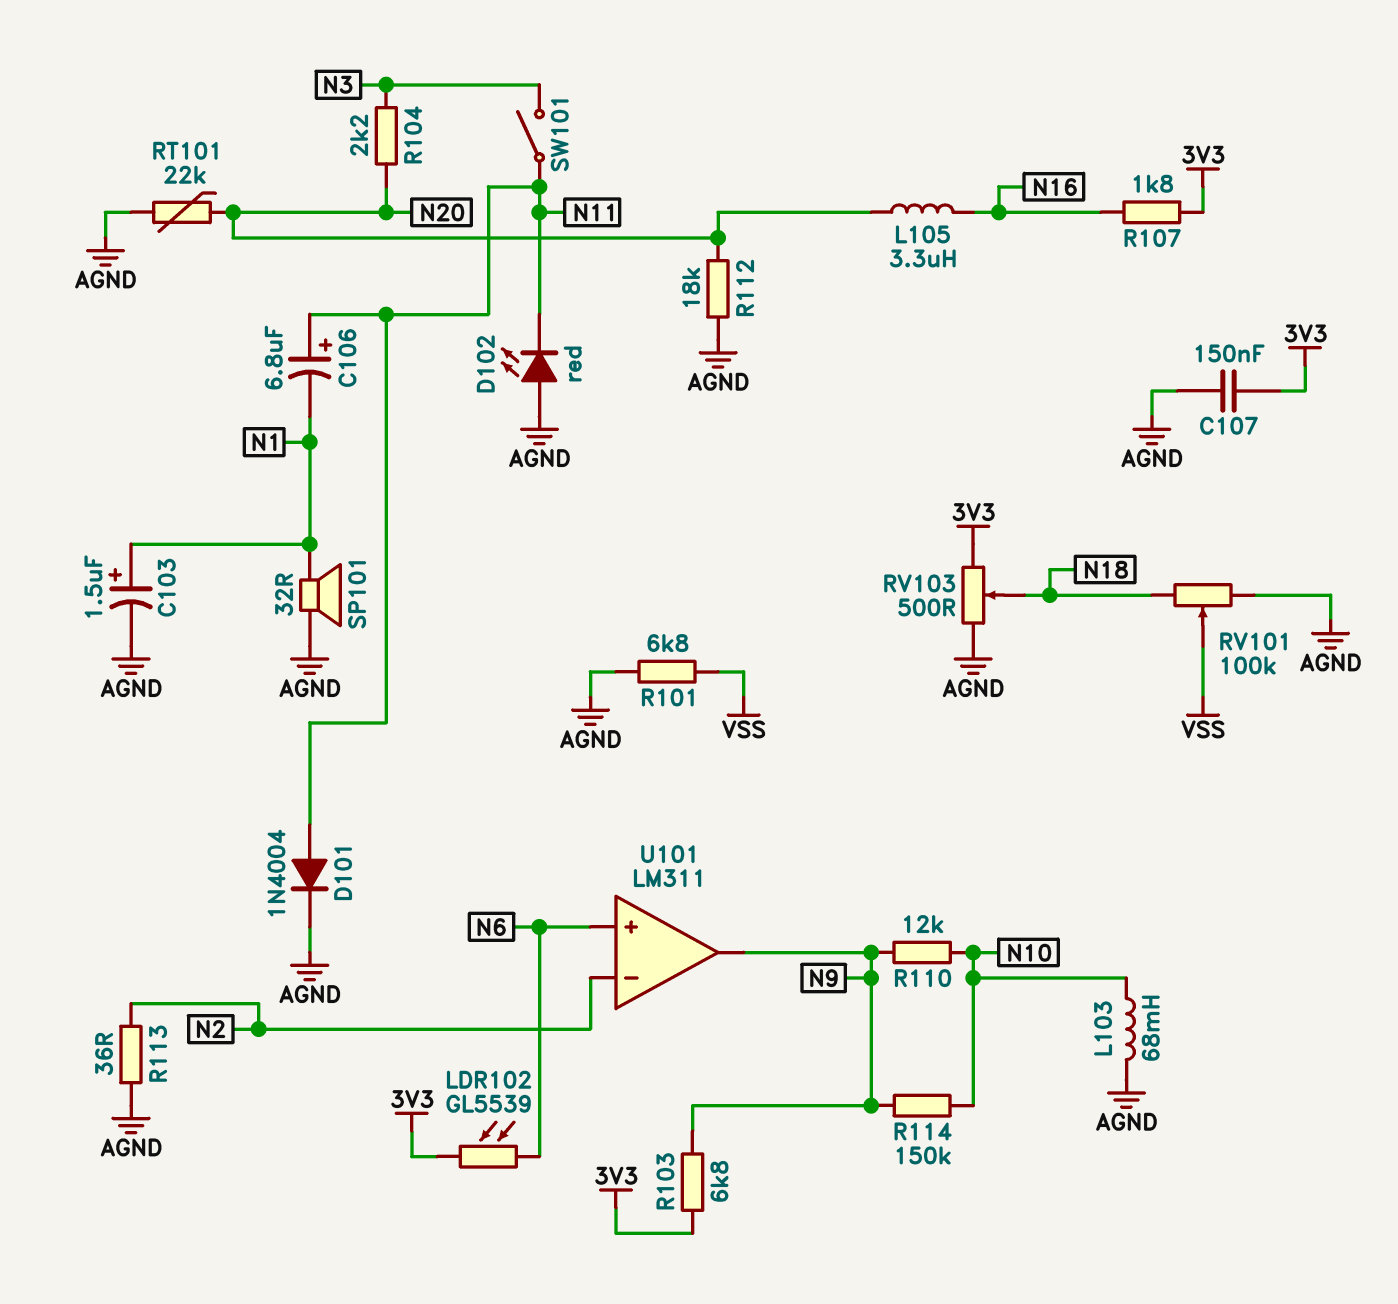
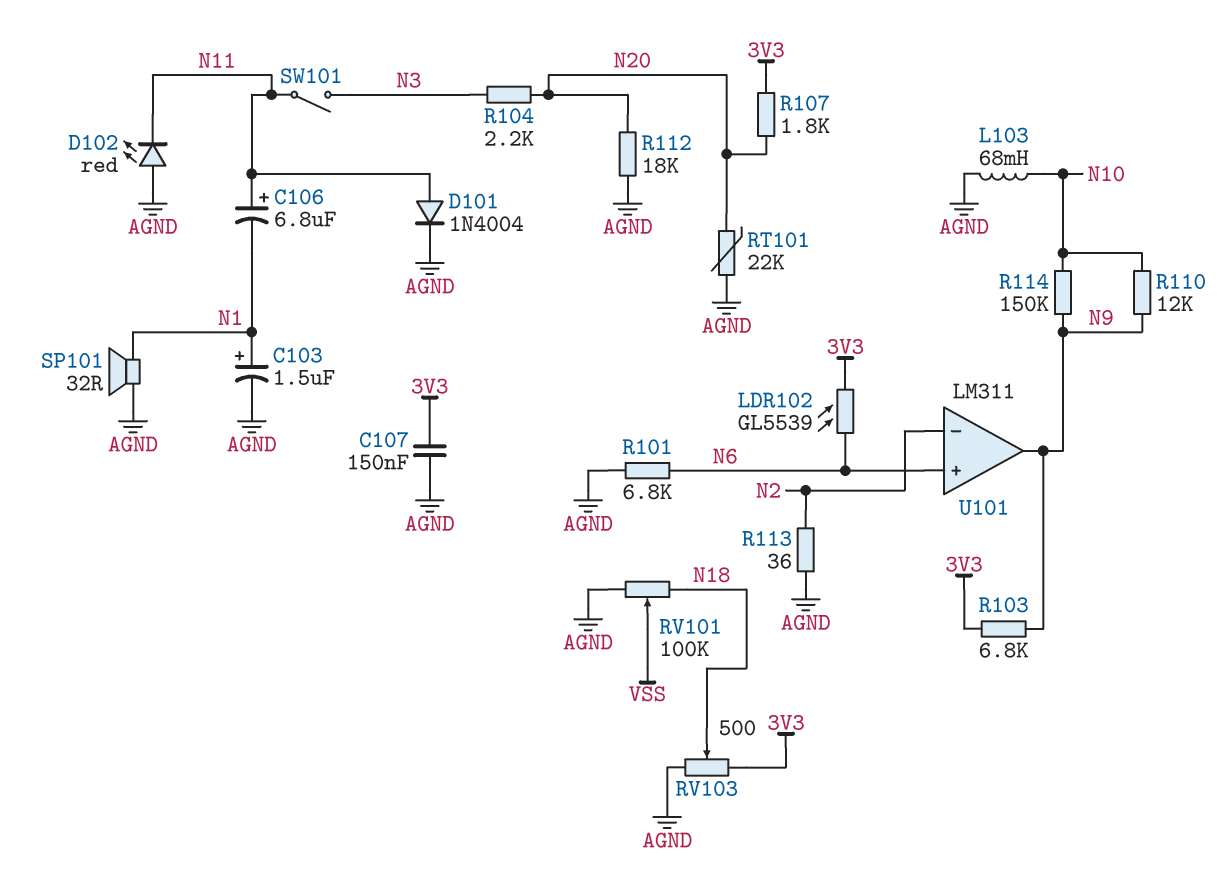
L105: 3.3uH (N16, N20) -> none
R101: 6.8k (AGND, VSS) -> 6.8k (AGND, N6)
R107: 1.8k (3V3, N16) -> 1.8k (3V3, N20)

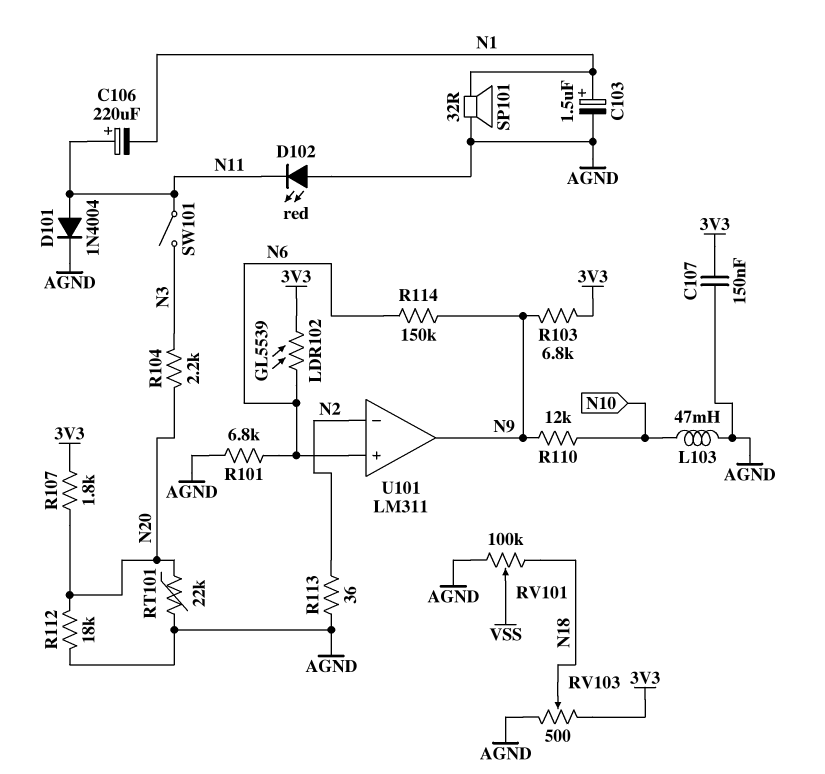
C106: 6.8uF (plus N11, minus N1) -> 220uF (plus N11, minus N1)
L103: 68mH (AGND, N10) -> 47mH (AGND, N10)
R114: 150k (N9, N10) -> 150k (N6, N9)

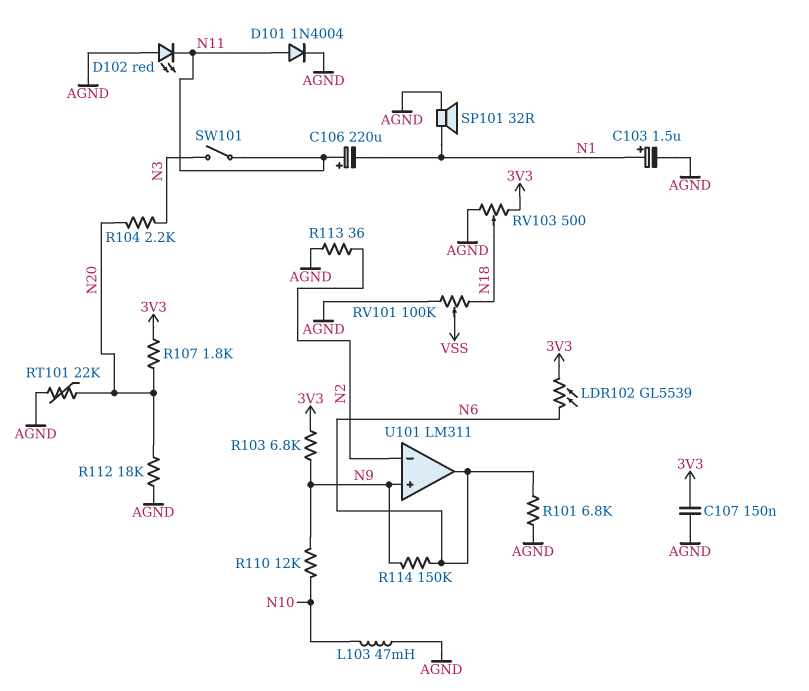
U101 pin in+: N6 -> N9
U101 pin out: N9 -> N6

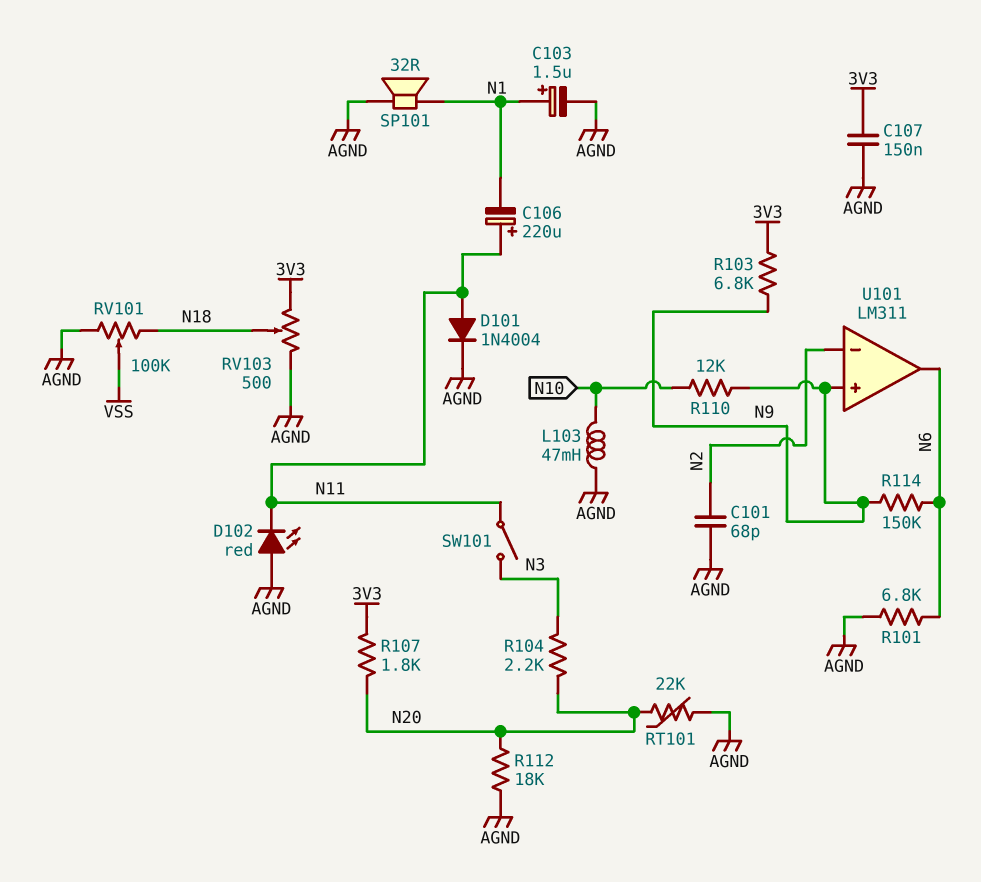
C101: none -> 68pF (AGND, N2)
LDR102: GL5539 (3V3, N6) -> none
R113: 36 (AGND, N2) -> none

